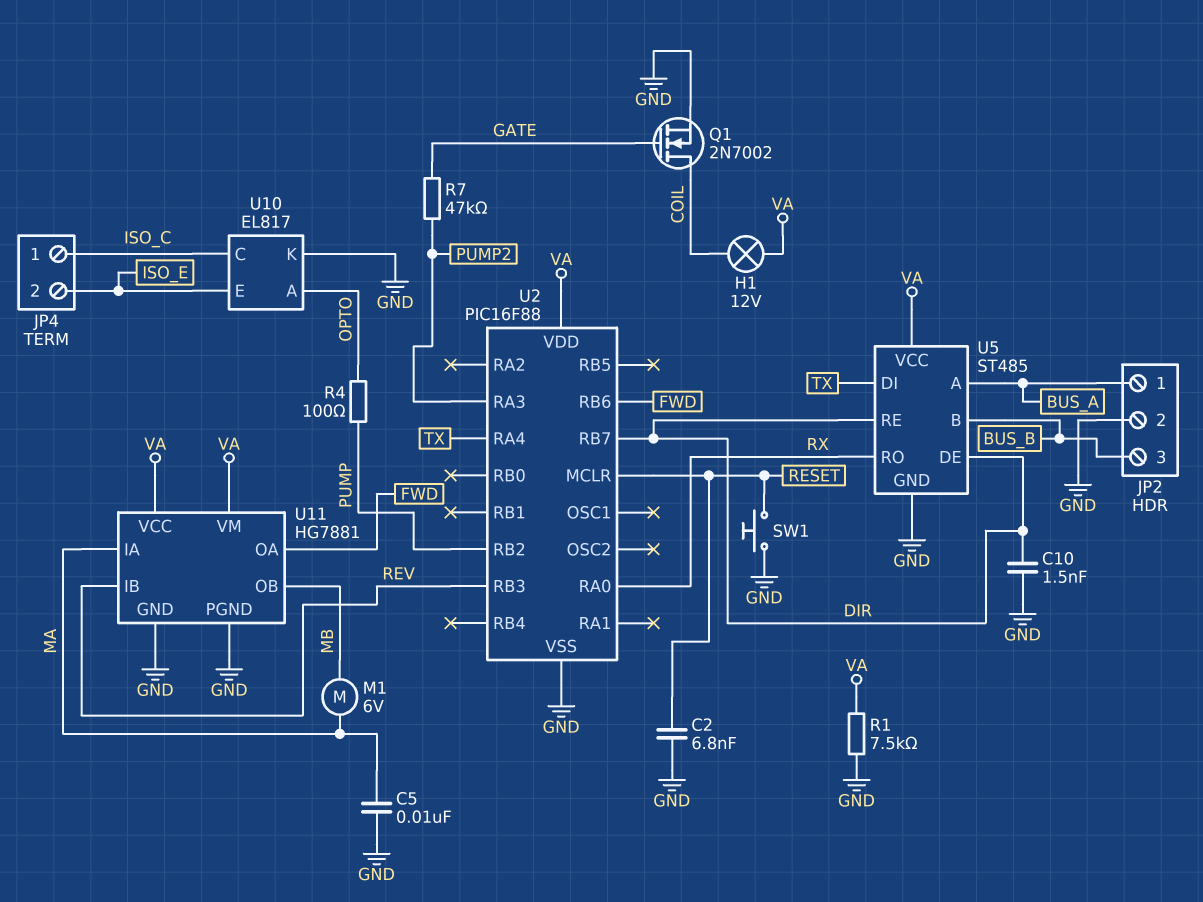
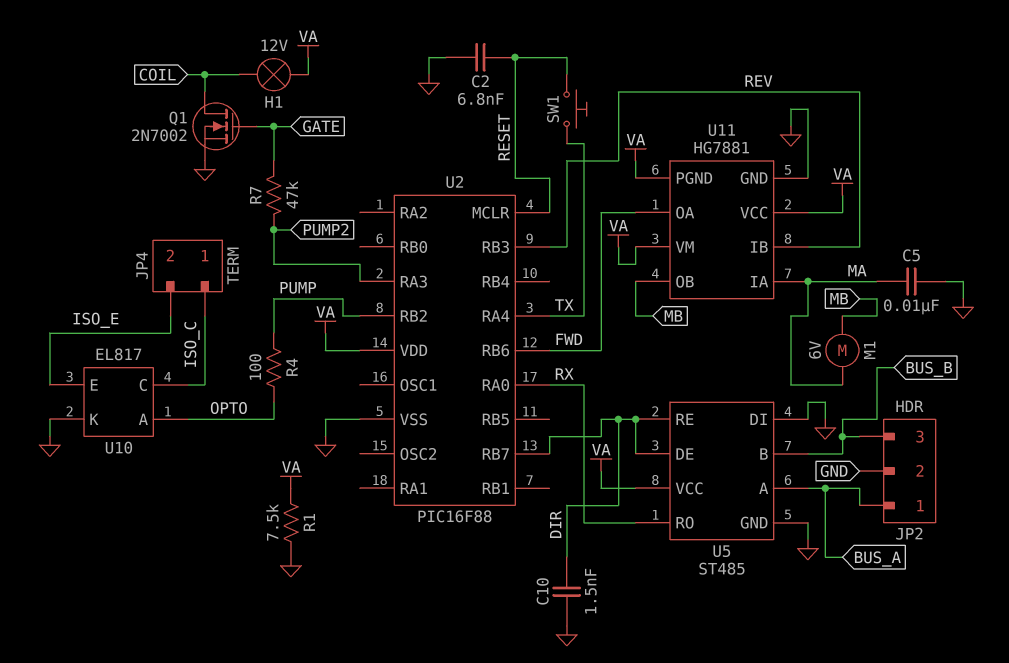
SW1: button (GND, RESET) -> button (RESET, TX)
U5 pin DI: TX -> GND
U11 pin PGND: GND -> VA

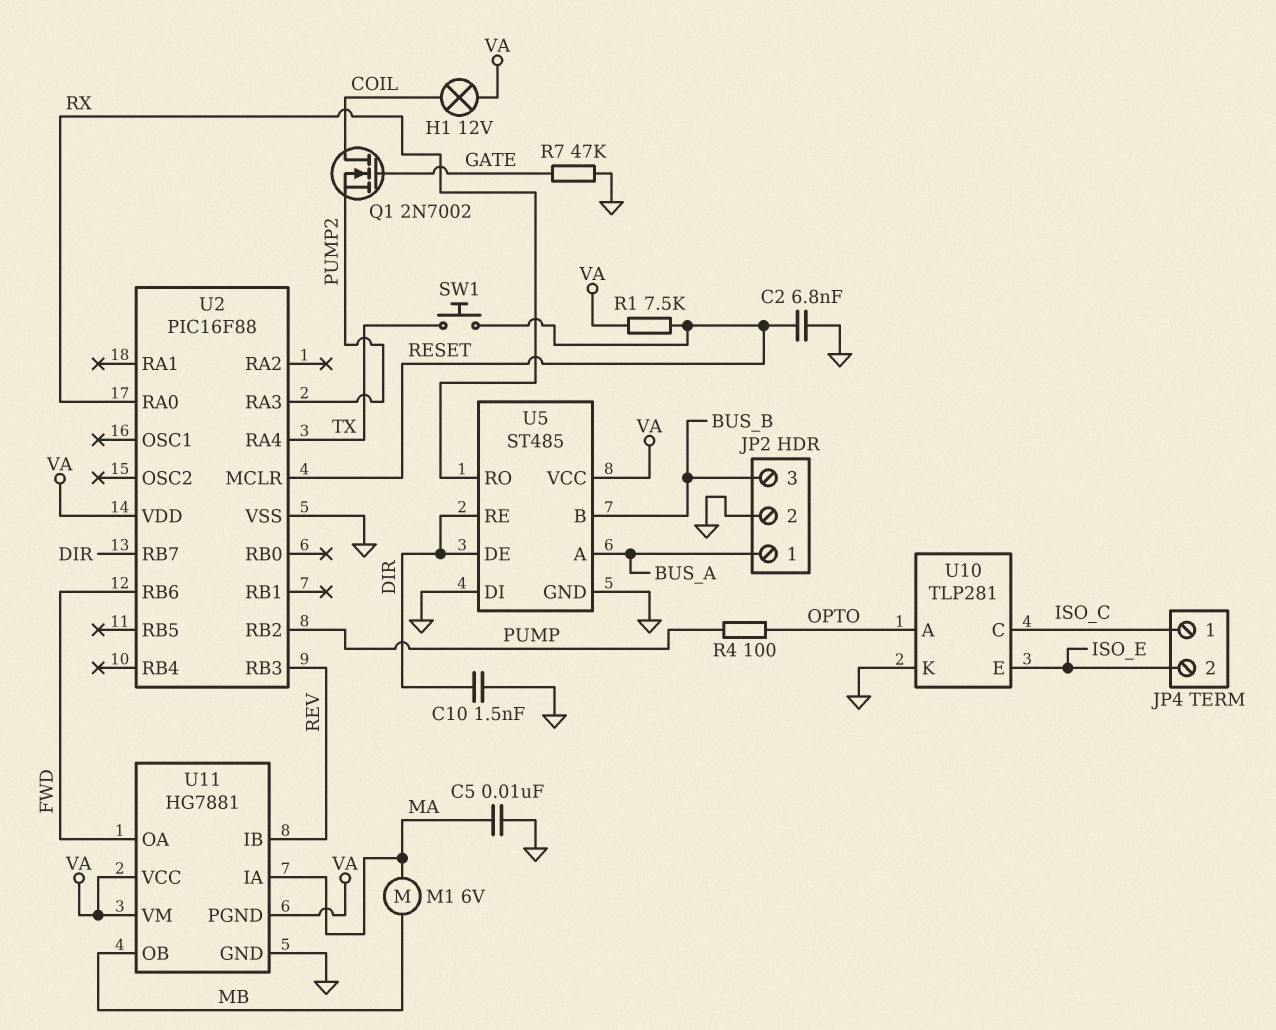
Q1: NMOS 2N7002 (G GATE, D COIL, S GND) -> NMOS 2N7002 (G GATE, D COIL, S PUMP2)
R1: 7.5k (GND, VA) -> 7.5k (RESET, VA)
R7: 47k (GATE, PUMP2) -> 47k (GATE, GND)
U10: EL817 -> TLP281

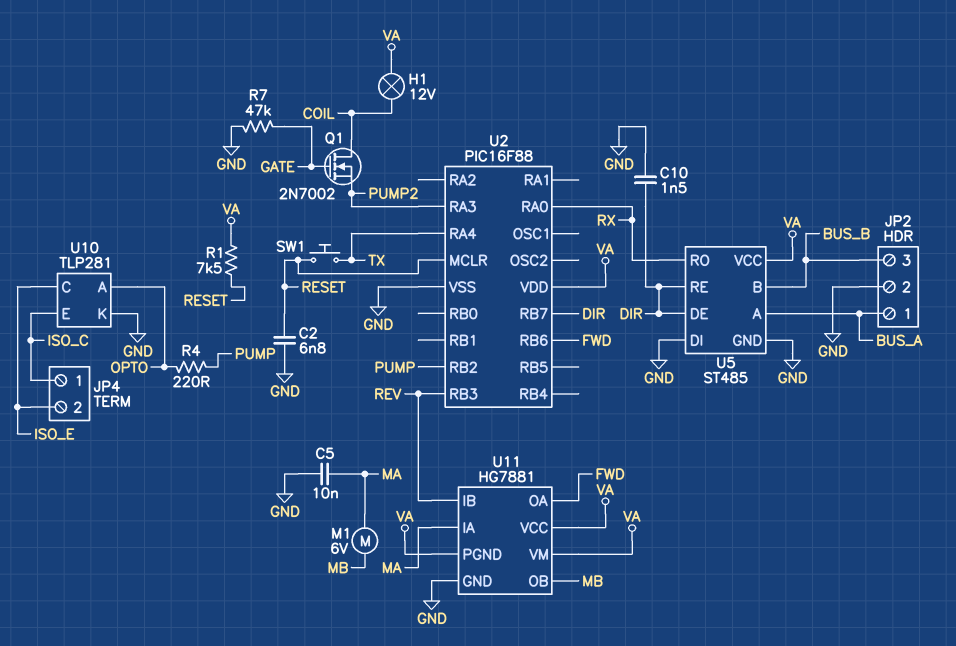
R4: 100 (OPTO, PUMP) -> 220 (OPTO, PUMP)
U10 pin C: ISO_C -> ISO_E
U10 pin E: ISO_E -> ISO_C

